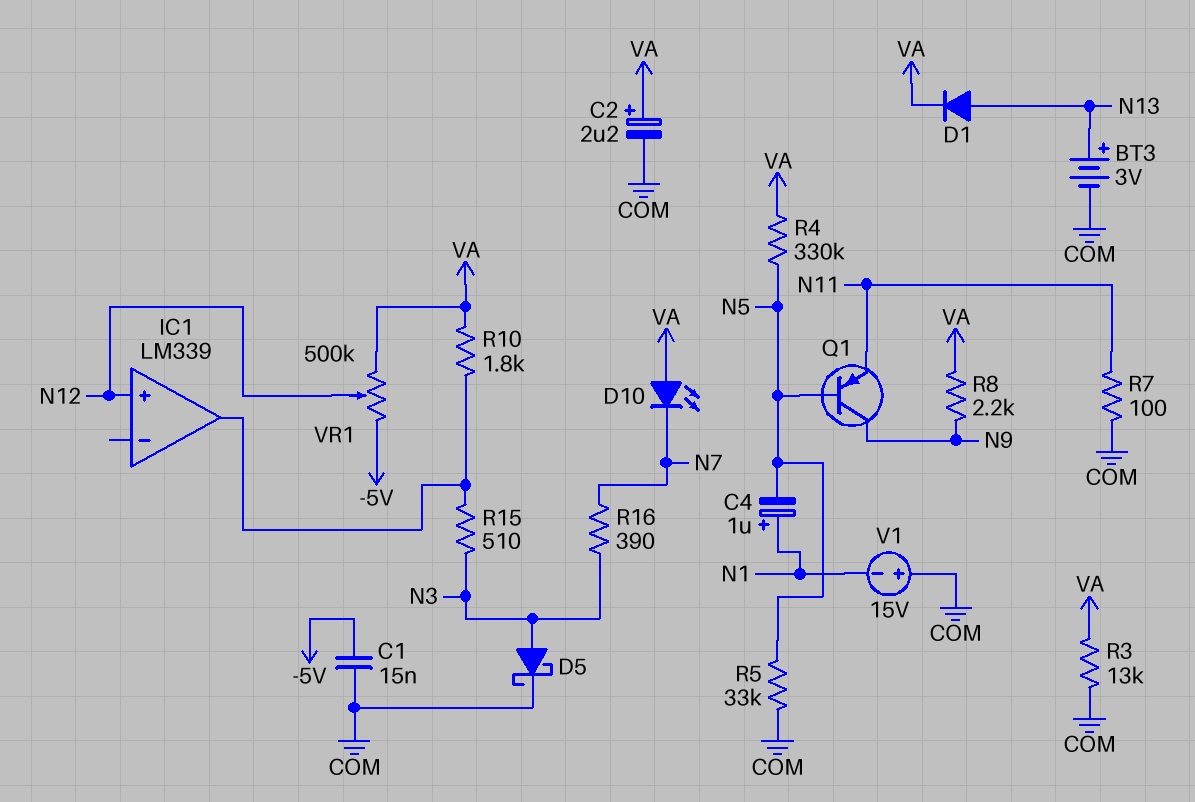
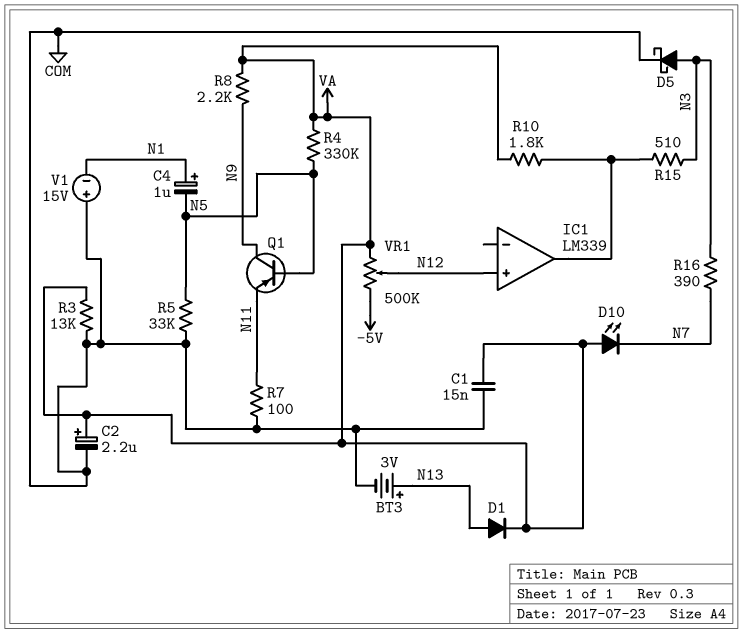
C1: 15nF (-5V, COM) -> 15nF (COM, VA)

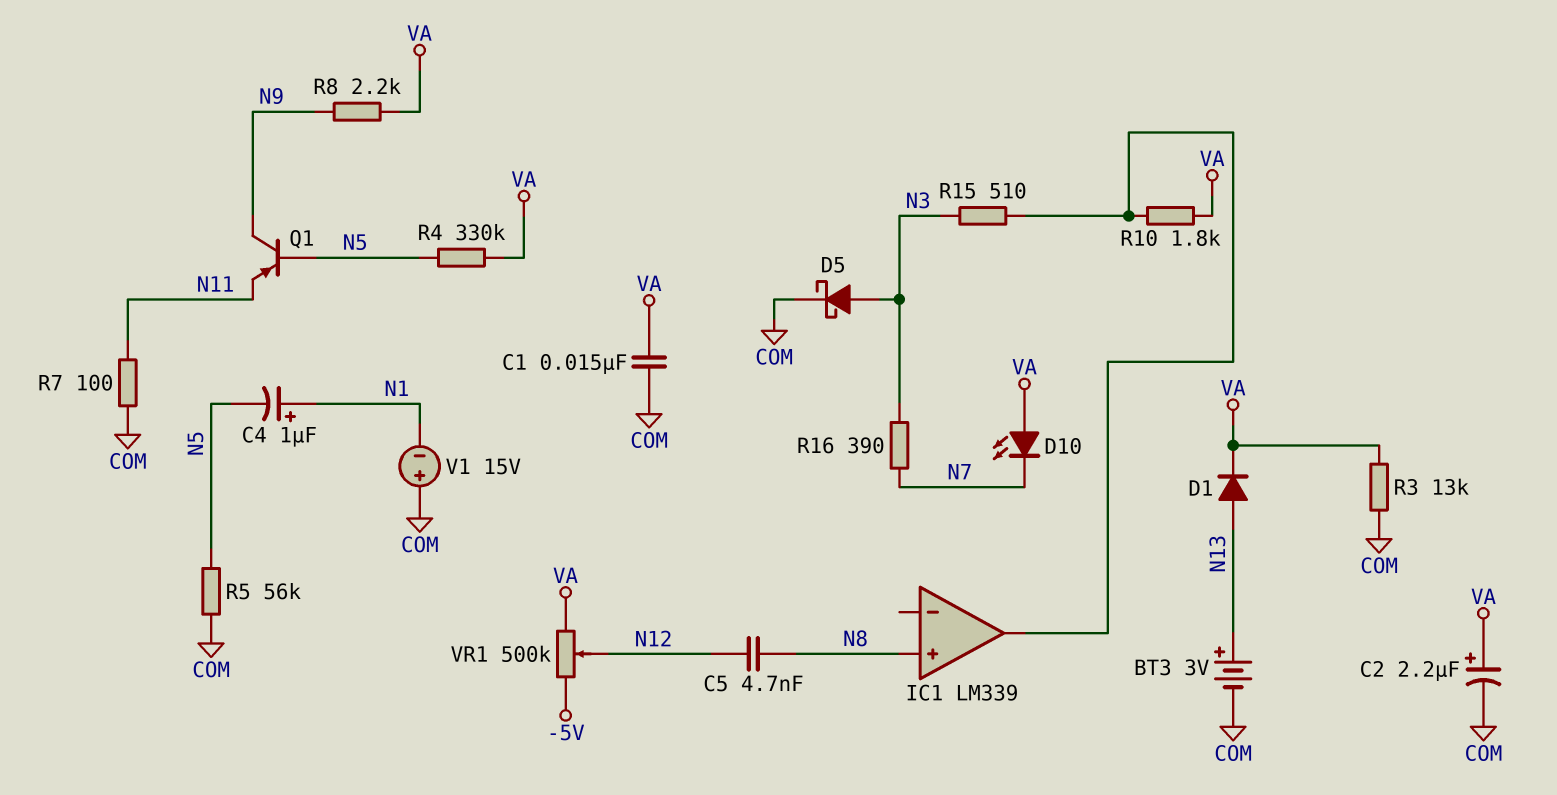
C5: none -> 4.7nF (N8, N12)
IC1 pin in+: N12 -> N8
R5: 33k (COM, N5) -> 56k (COM, N5)

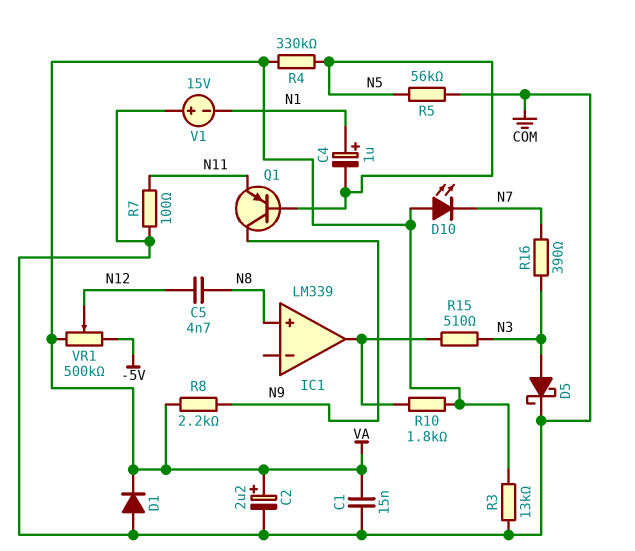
BT3: 3V (plus N13, minus COM) -> none
D1: diode (A N13, K VA) -> diode (A COM, K VA)

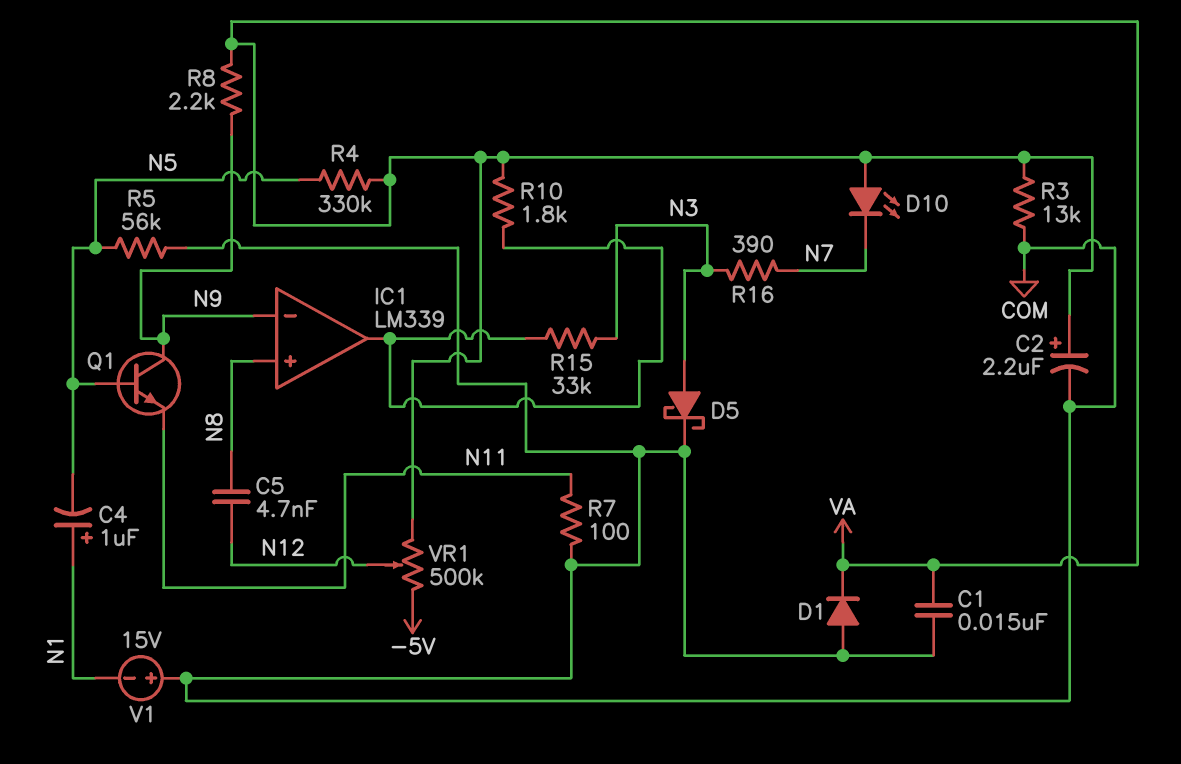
IC1 pin in-: none -> N9
Q1: PNP (B N5, C N9, E N11) -> NPN (B N5, C N9, E N11)
R15: 510 (IC1/out, N3) -> 33k (IC1/out, N3)

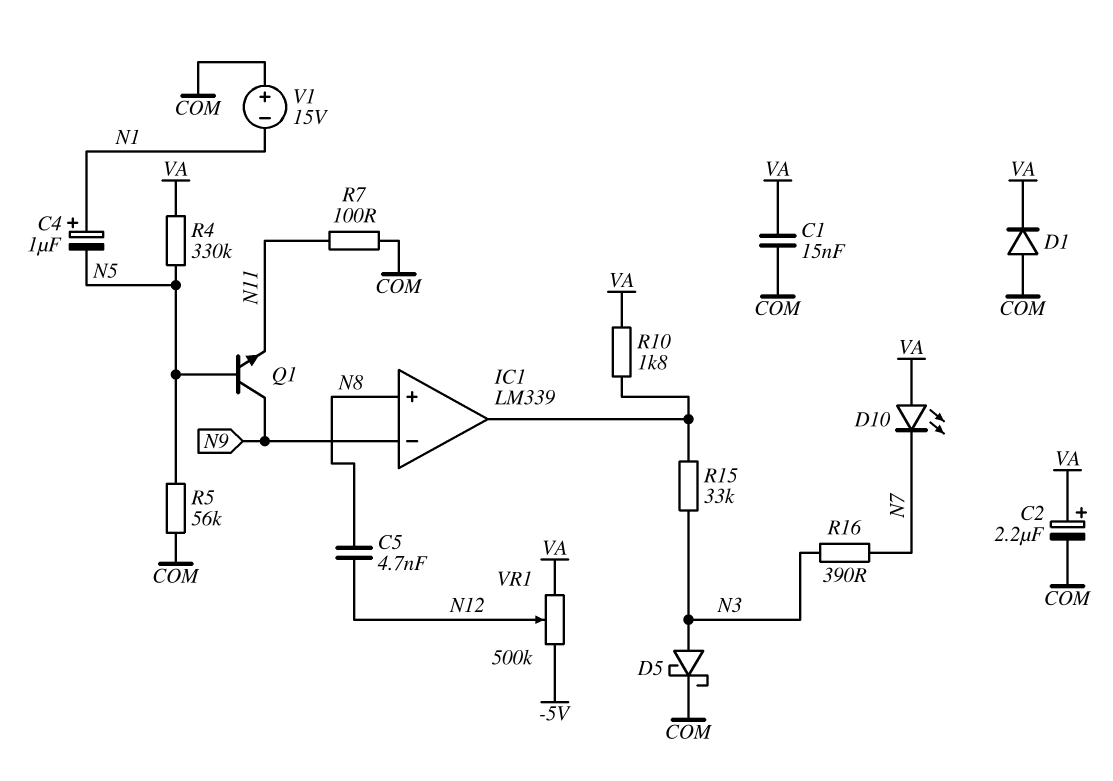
R3: 13k (COM, VA) -> none
R8: 2.2k (N9, VA) -> none

